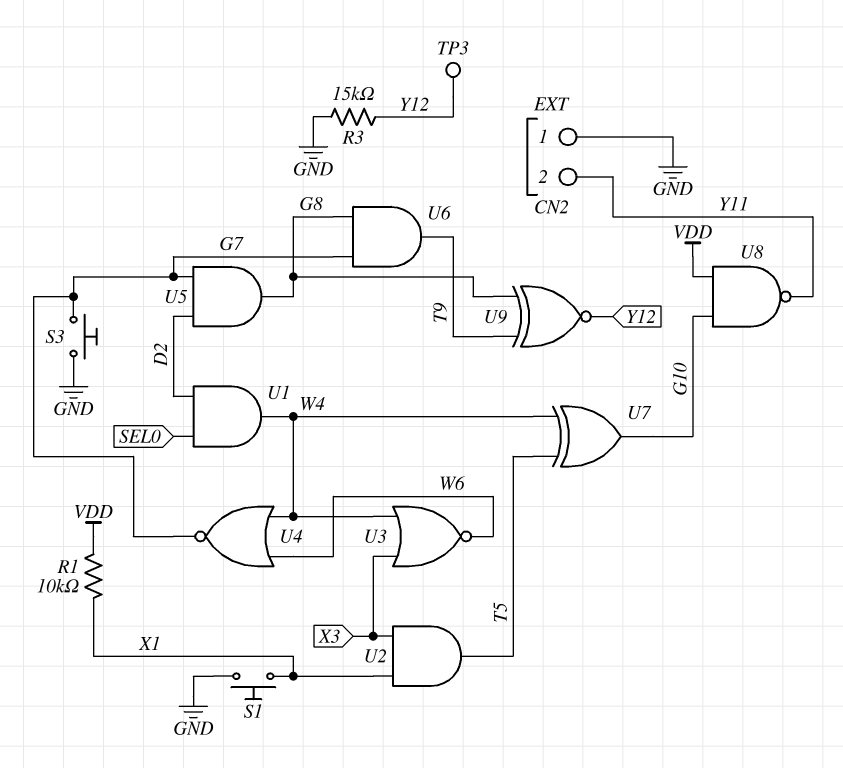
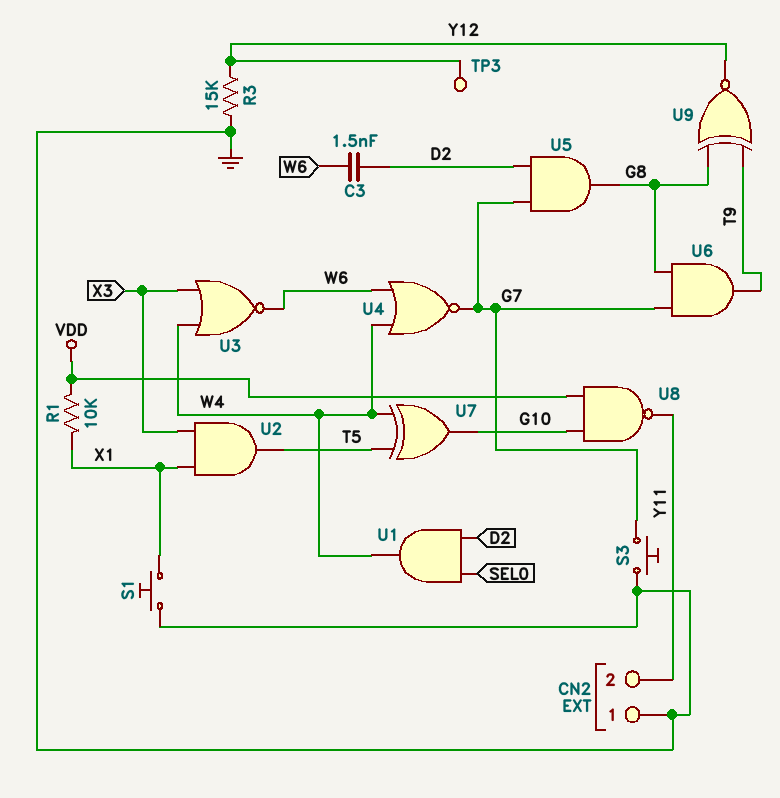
C3: none -> 1.5nF (D2, W6)

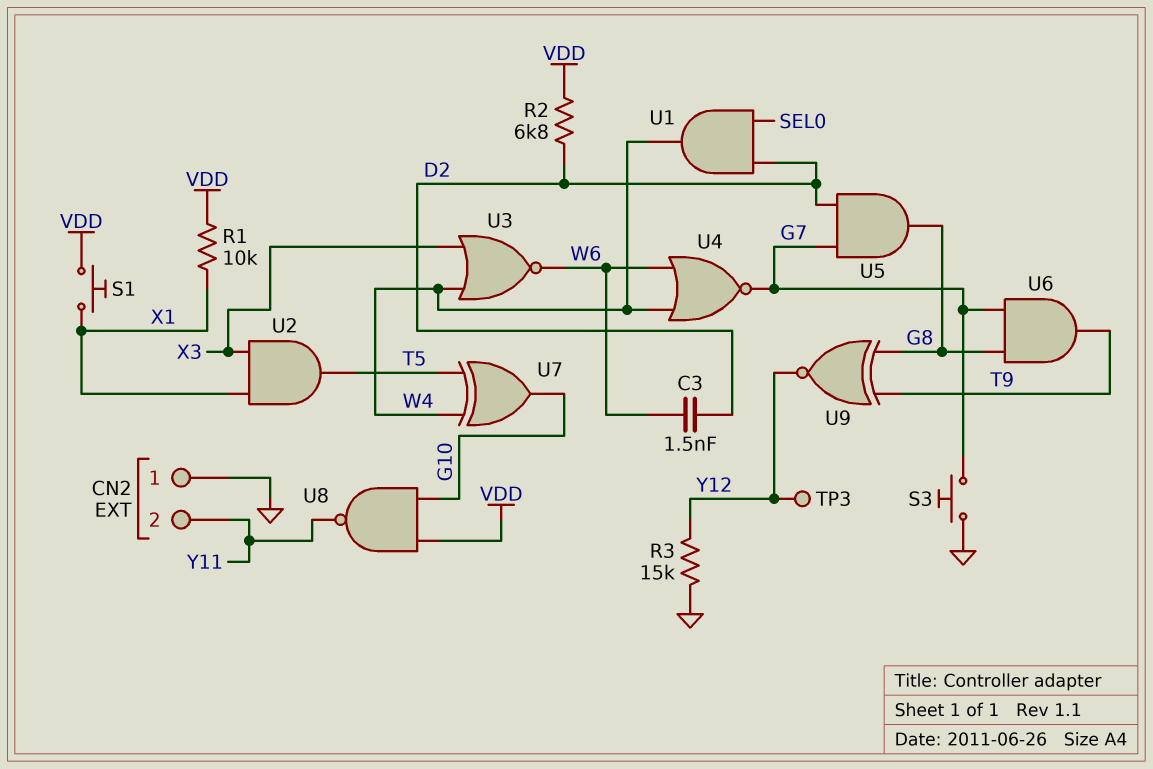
R2: none -> 6.8k (D2, VDD)
S1: button (GND, X1) -> button (VDD, X1)

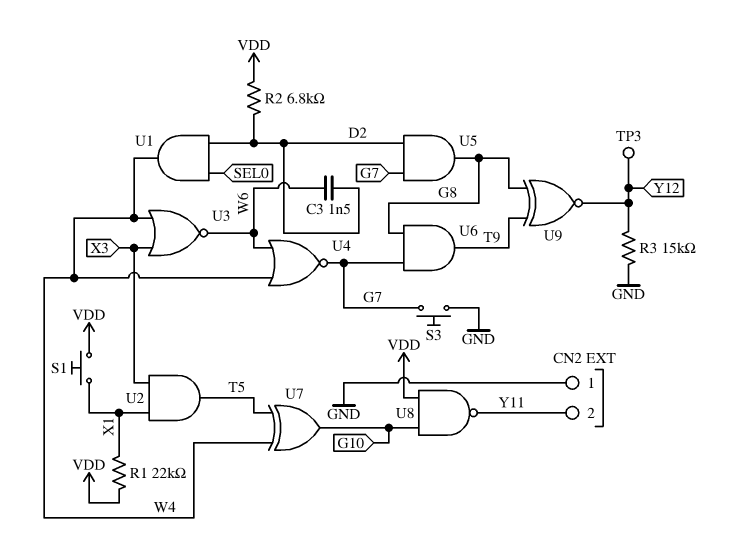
R1: 10k (VDD, X1) -> 22k (VDD, X1)

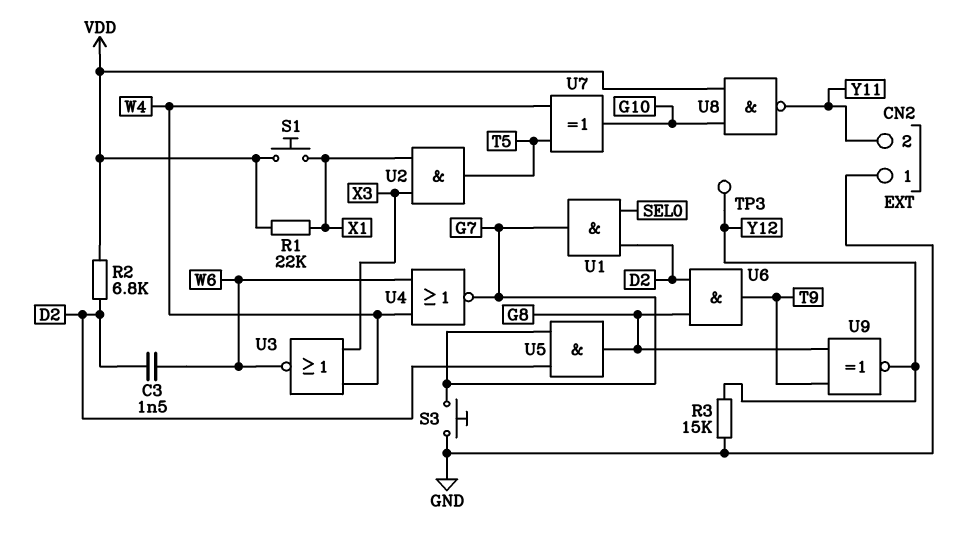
U1: AND (in D2, in SEL0, out W4) -> AND (in D2, in SEL0, out G7)
U6: AND (in G7, in G8, out T9) -> AND (in D2, in G8, out T9)

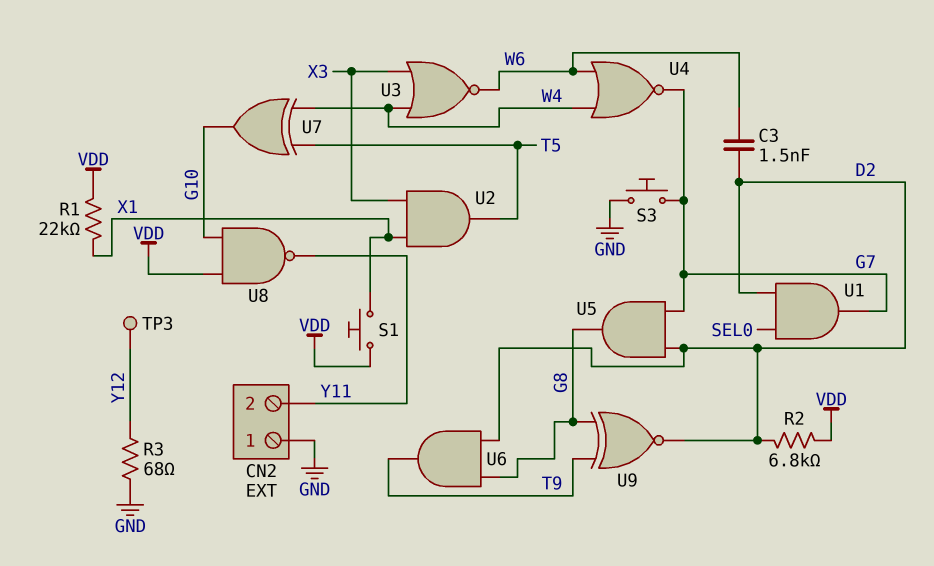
R3: 15k (GND, Y12) -> 68 (GND, Y12)
U9: XNOR (in G8, in T9, out Y12) -> XNOR (in G8, in T9, out D2)

